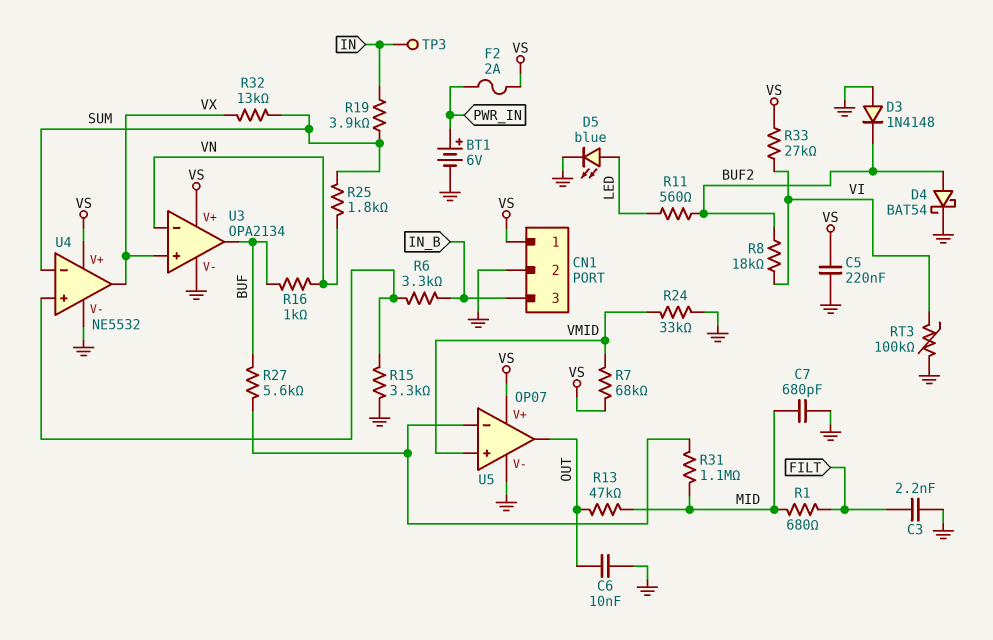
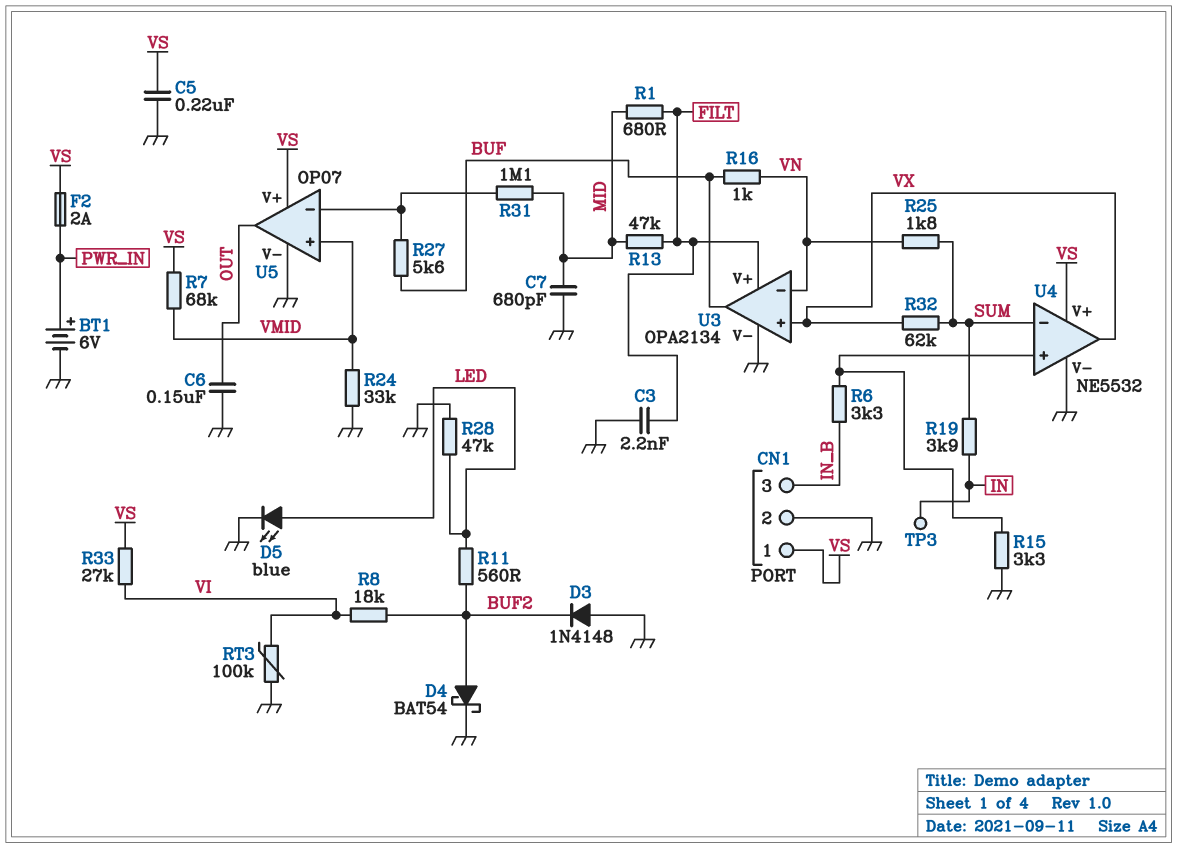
C6: 10nF (GND, OUT) -> 150nF (GND, OUT)
R13: 47k (MID, OUT) -> 47k (FILT, MID)
R28: none -> 47k (GND, LED)
R32: 13k (SUM, VX) -> 62k (SUM, VX)
U3 pin V+: VS -> FILT

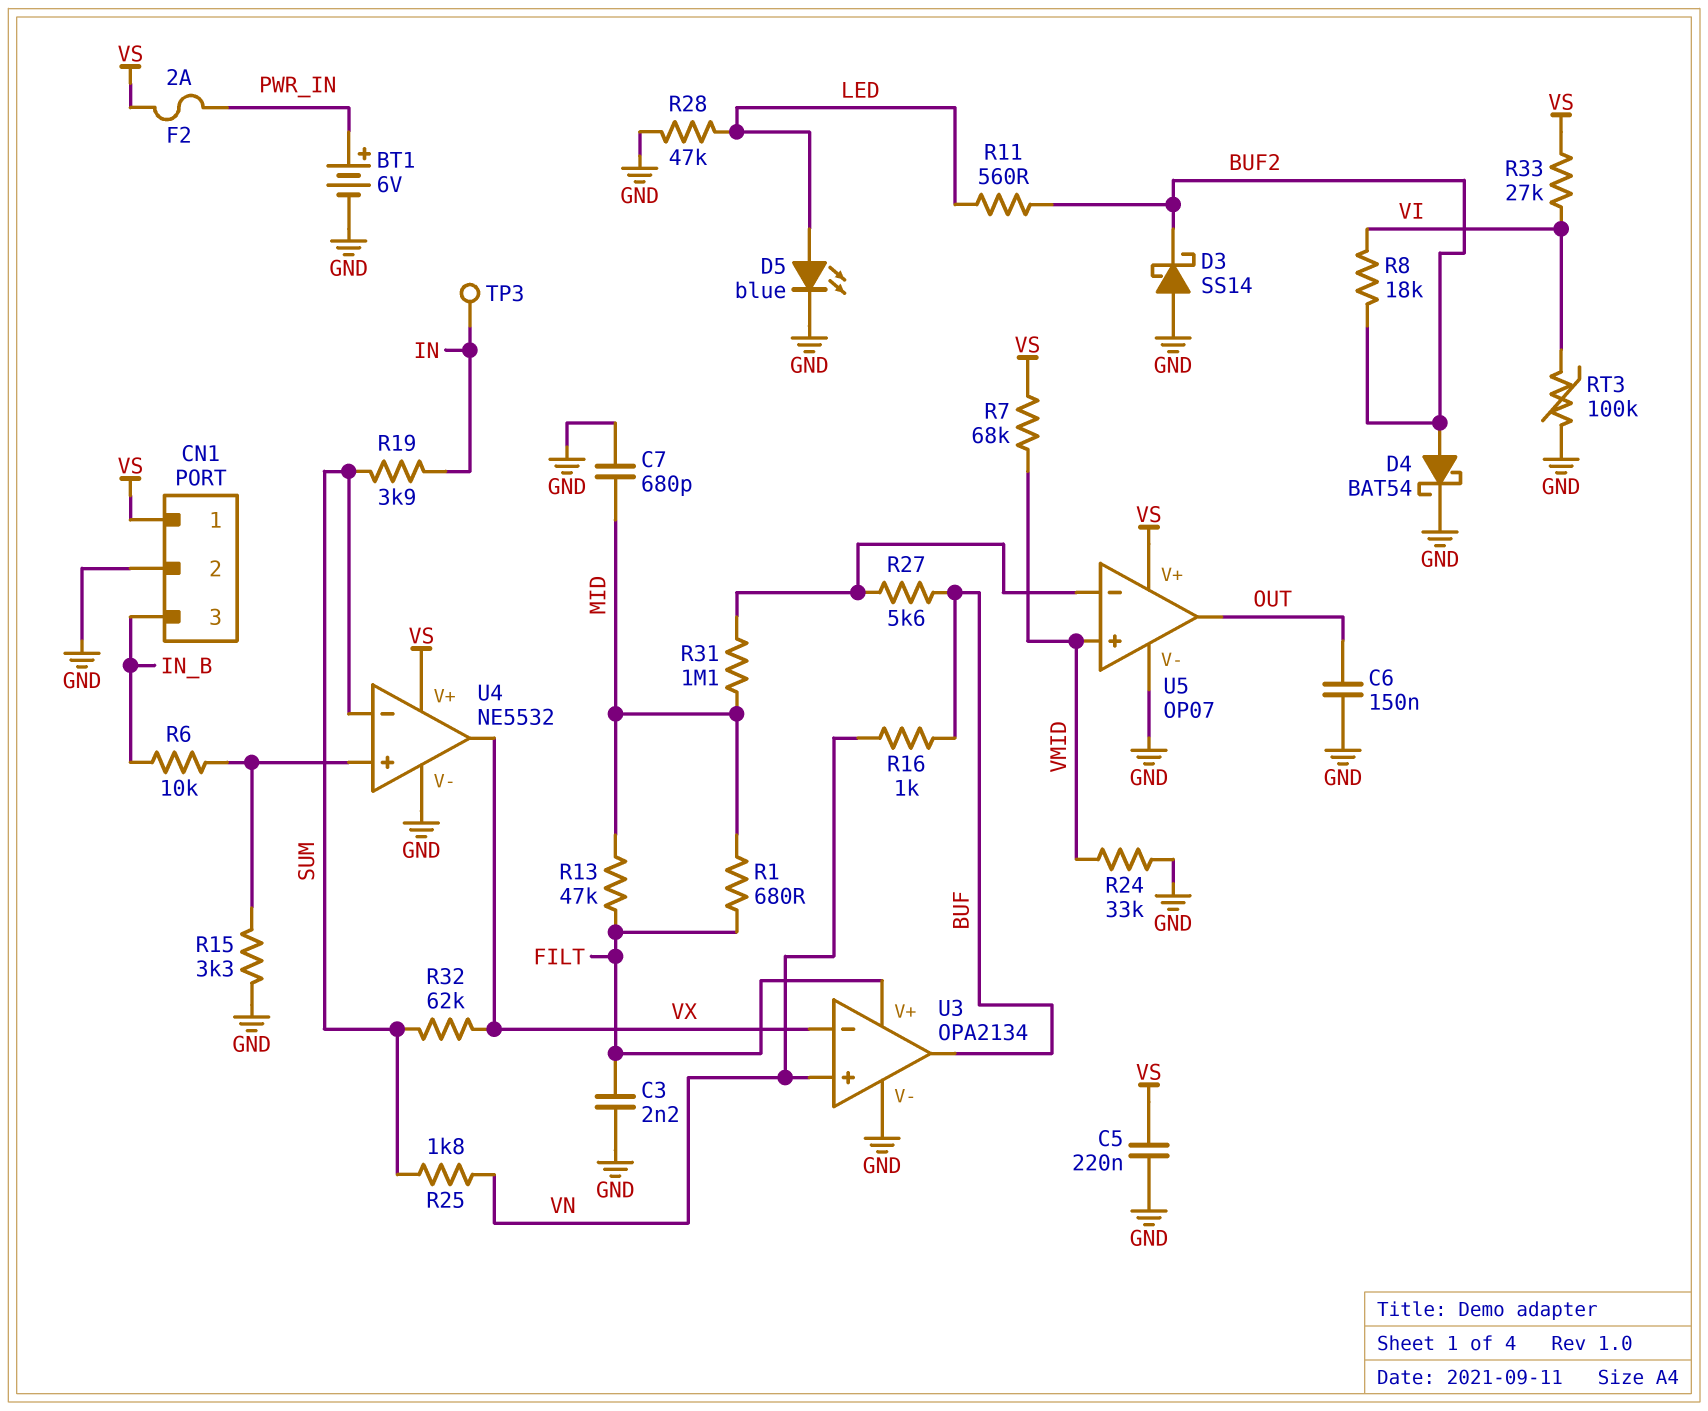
D3: diode 1N4148 (A GND, K BUF2) -> schottky SS14 (A GND, K BUF2)
R6: 3.3k (IN_B, U4/in+) -> 10k (IN_B, U4/in+)
U3 pin in+: VX -> VN
U3 pin in-: VN -> VX

